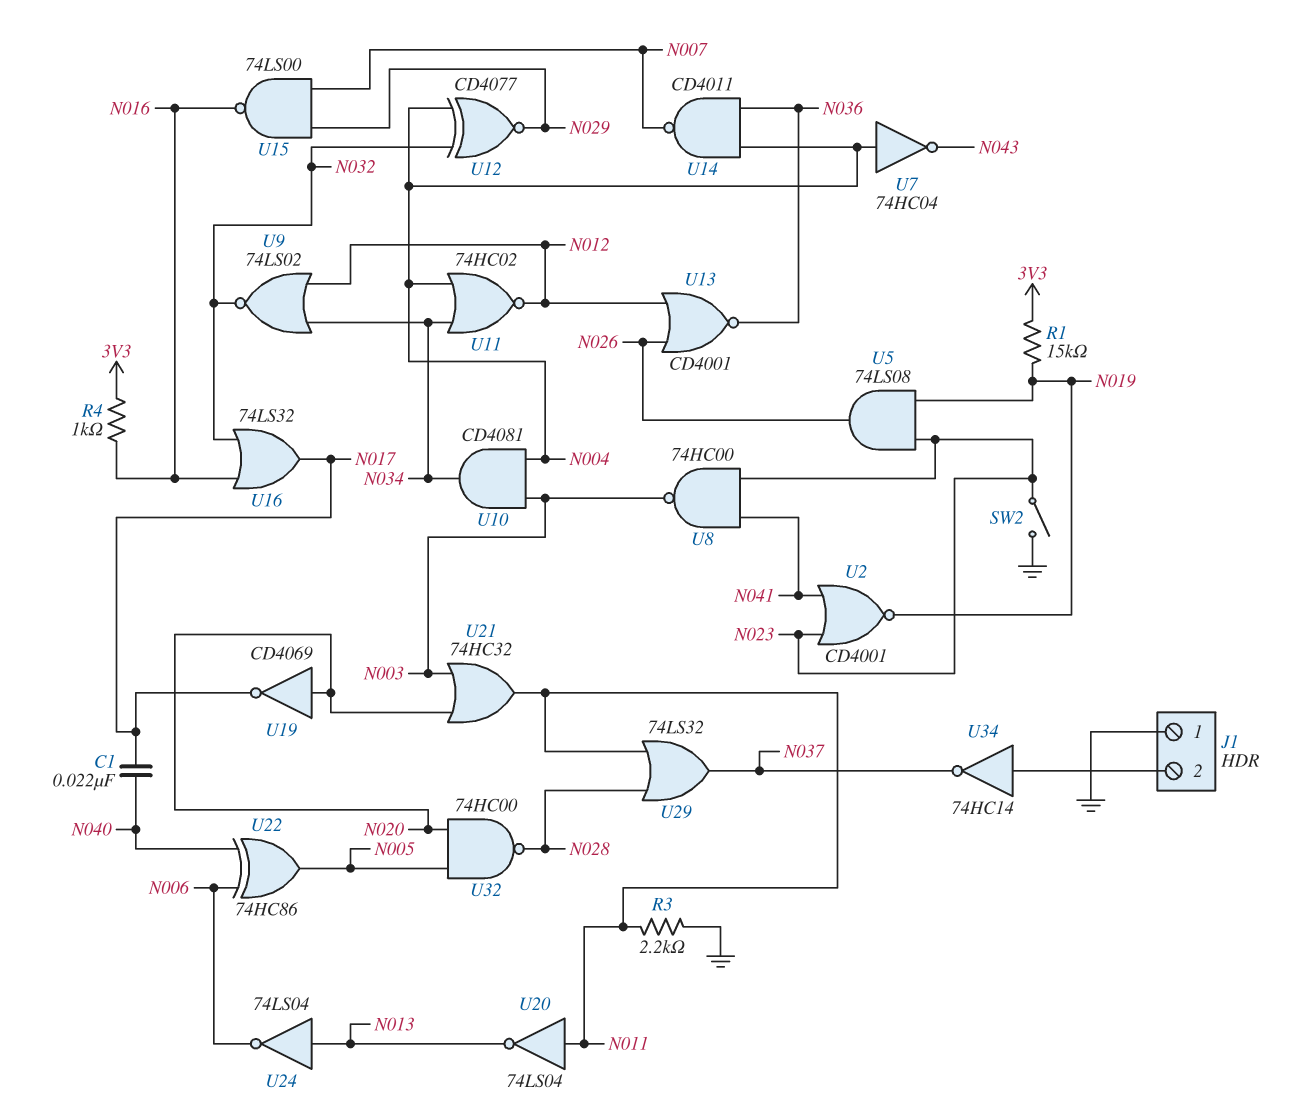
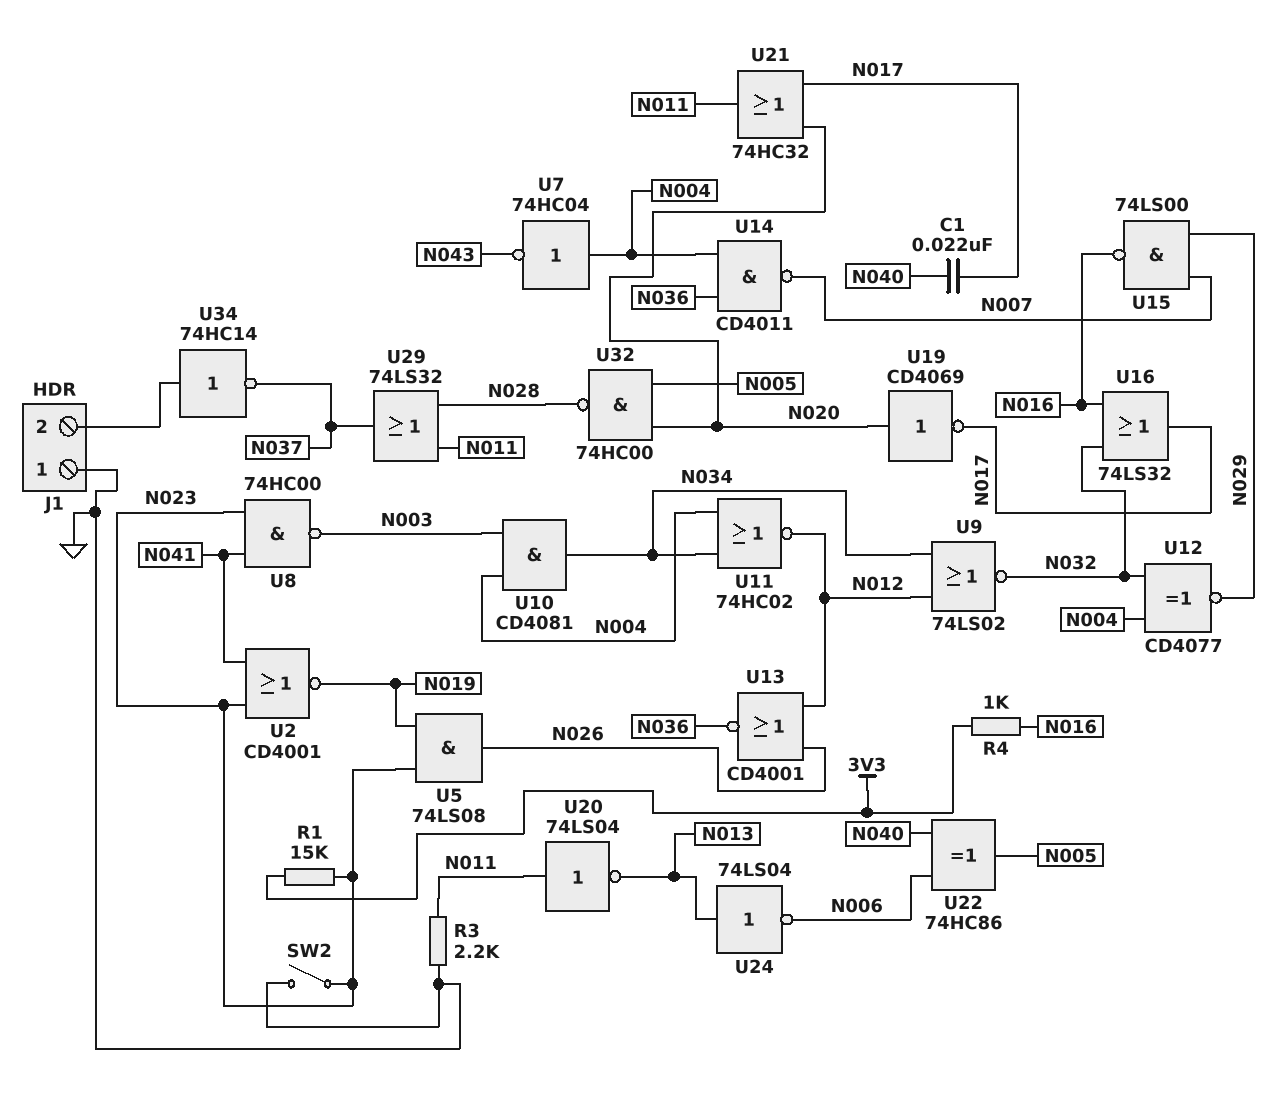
R1: 15k (3V3, N019) -> 15k (3V3, N023)
U21: OR 74HC32 (in N003, in N020, out N011) -> OR 74HC32 (in N017, in N020, out N011)

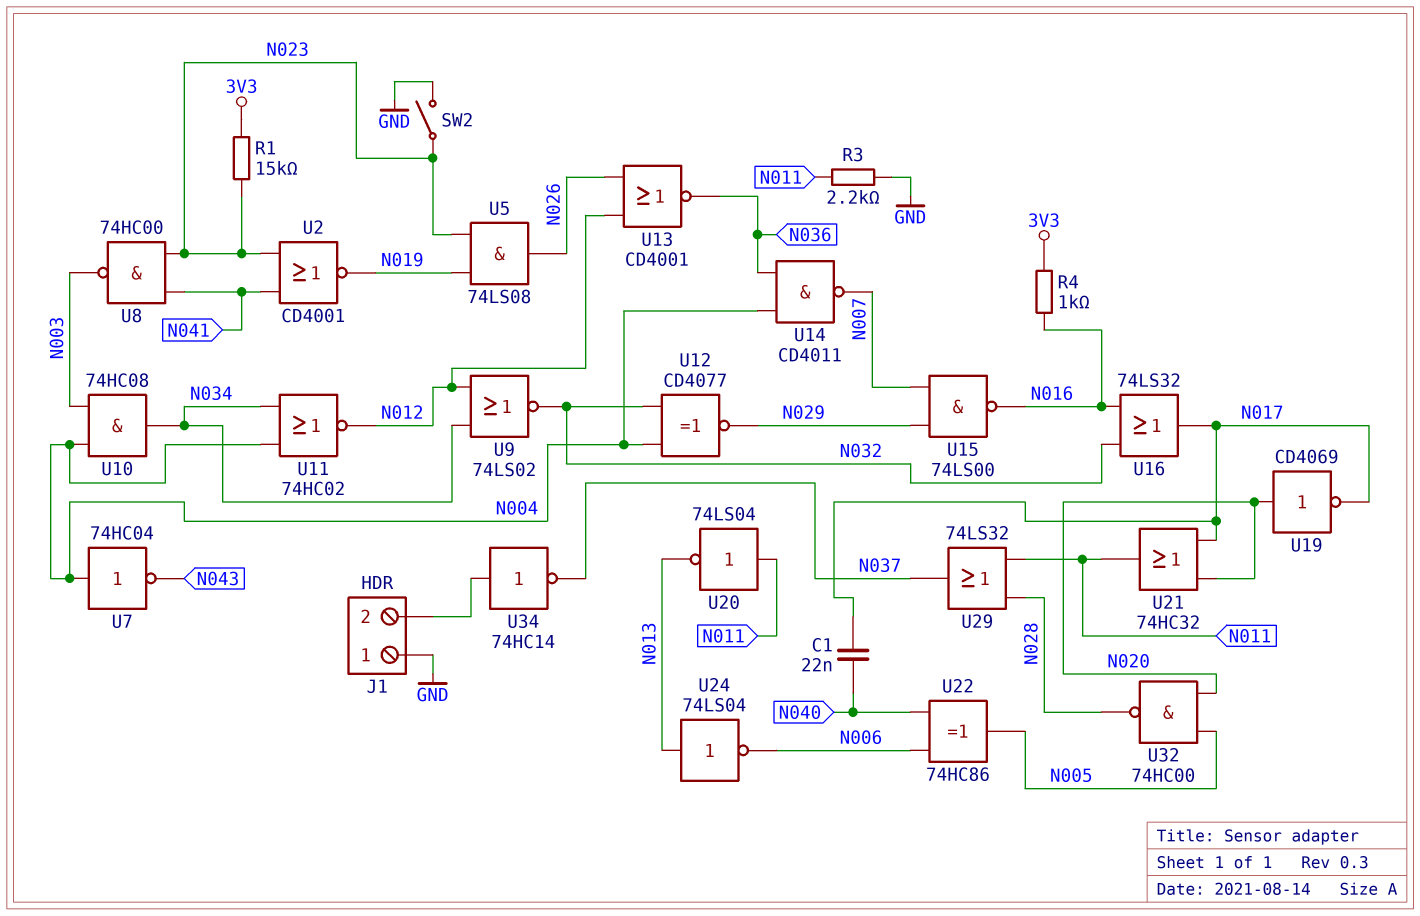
U10: AND CD4081 (in N003, in N004, out N034) -> AND 74HC08 (in N003, in N004, out N034)

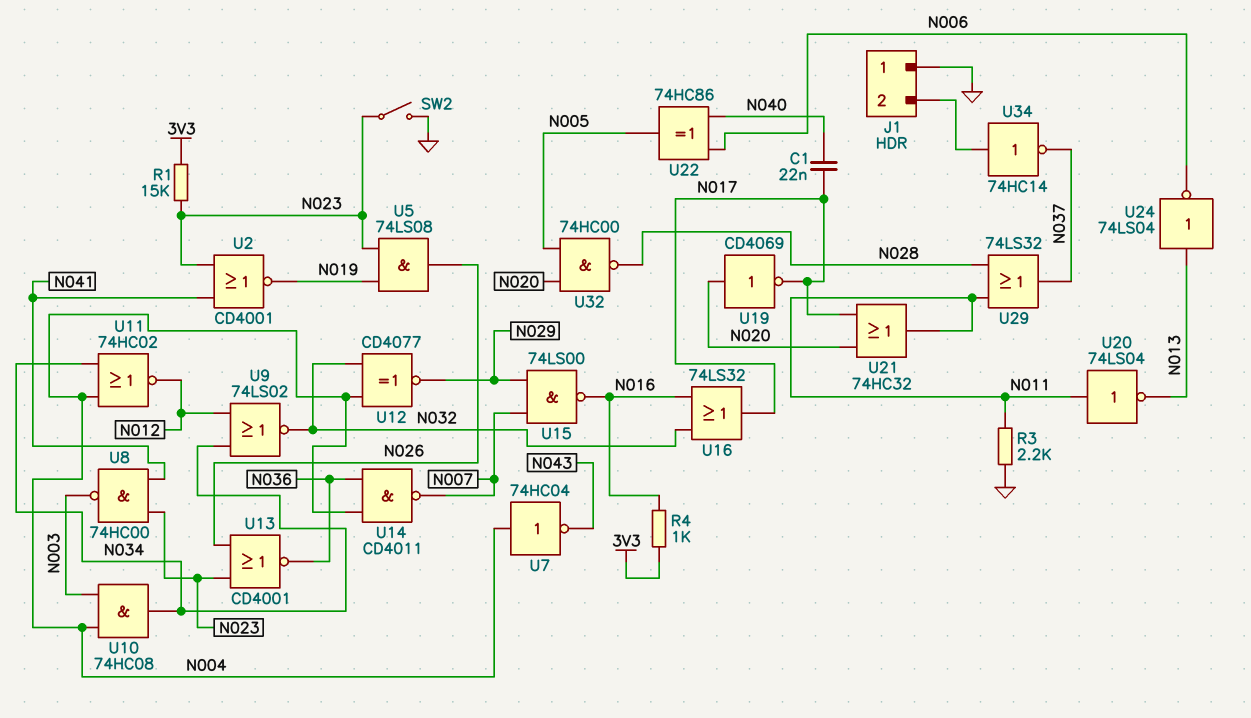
U13: NOR CD4001 (in N012, in N026, out N036) -> NOR CD4001 (in N023, in N026, out N036)

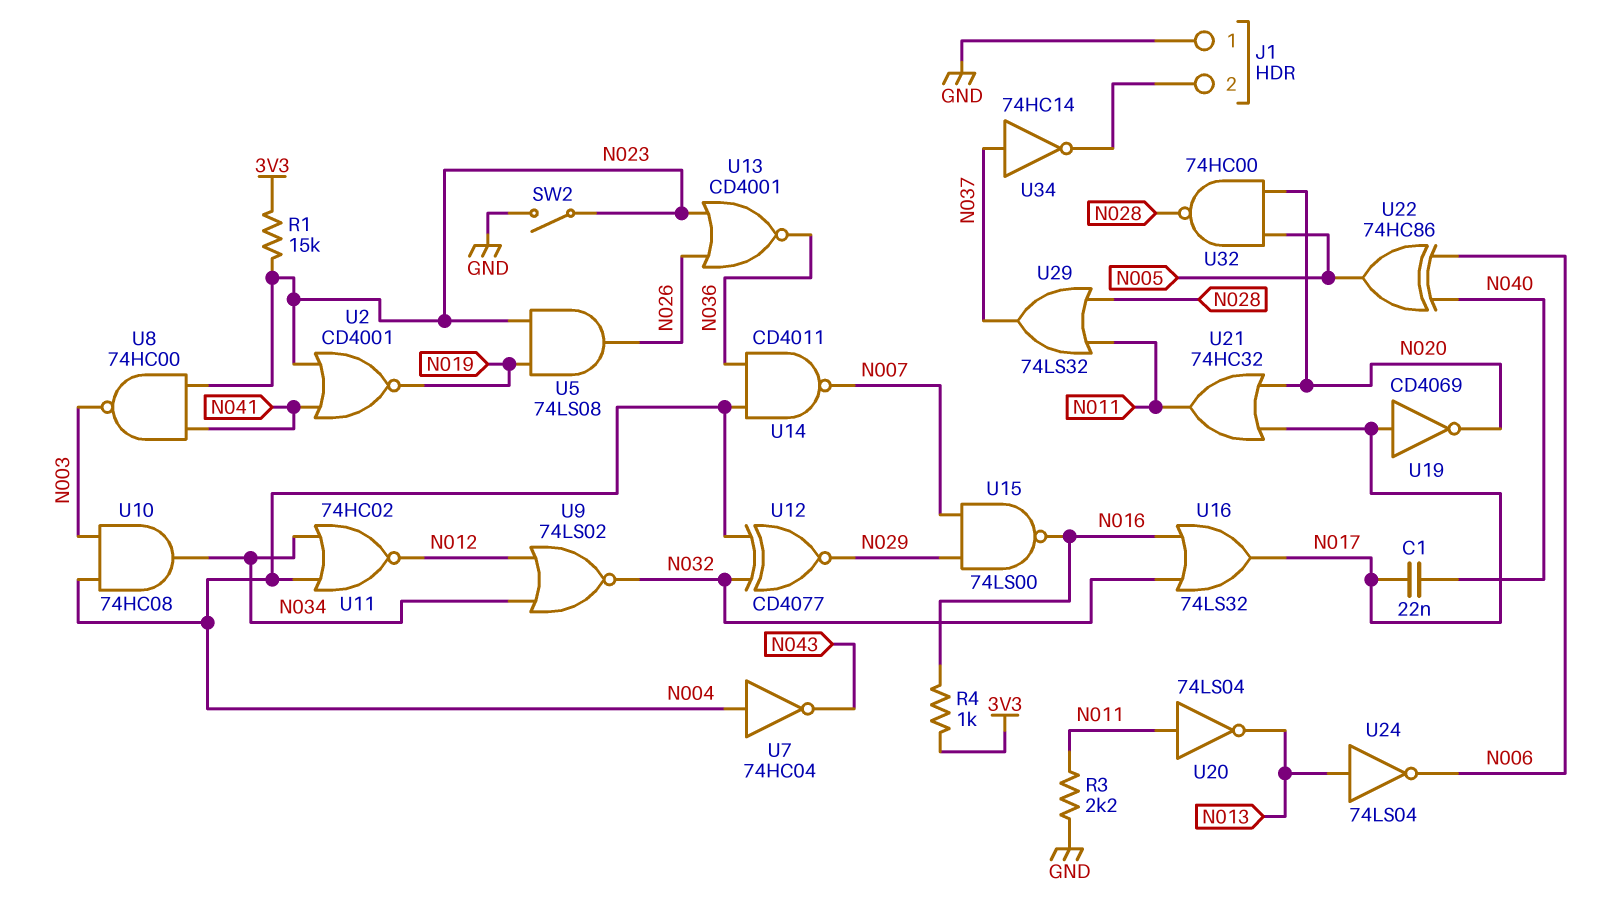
U19: NOT CD4069 (in N020, out N017) -> NOT CD4069 (in N017, out N020)
U34: NOT 74HC14 (in J1/2, out N037) -> NOT 74HC14 (in N037, out J1/2)

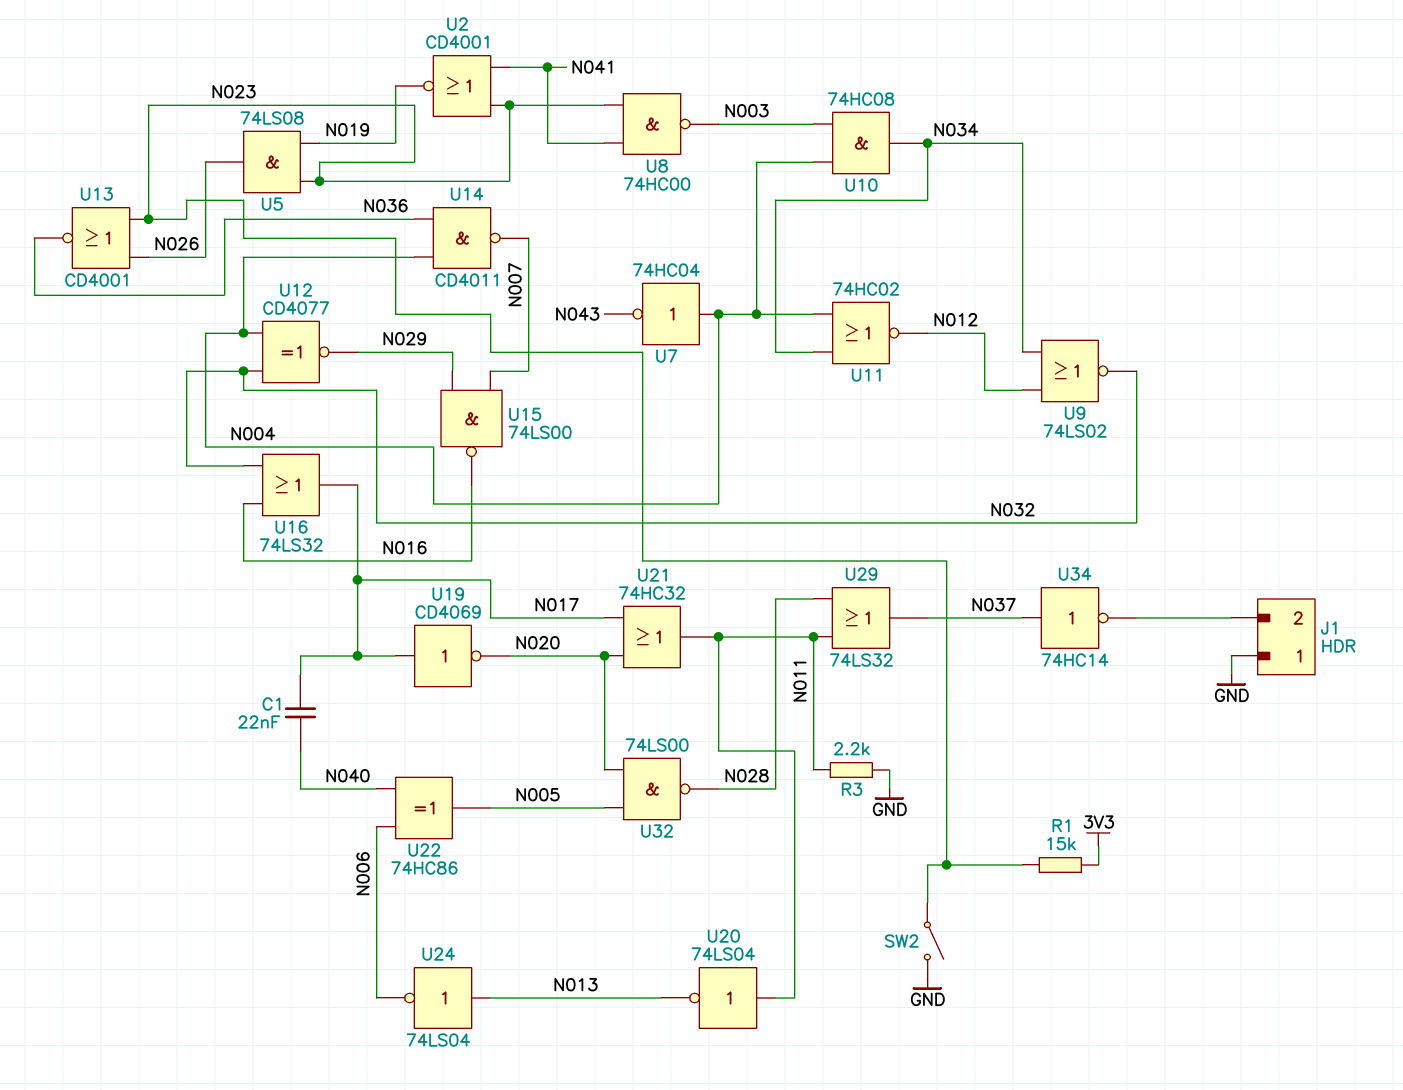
R4: 1k (3V3, N016) -> none
U32: NAND 74HC00 (in N005, in N020, out N028) -> NAND 74LS00 (in N005, in N020, out N028)

